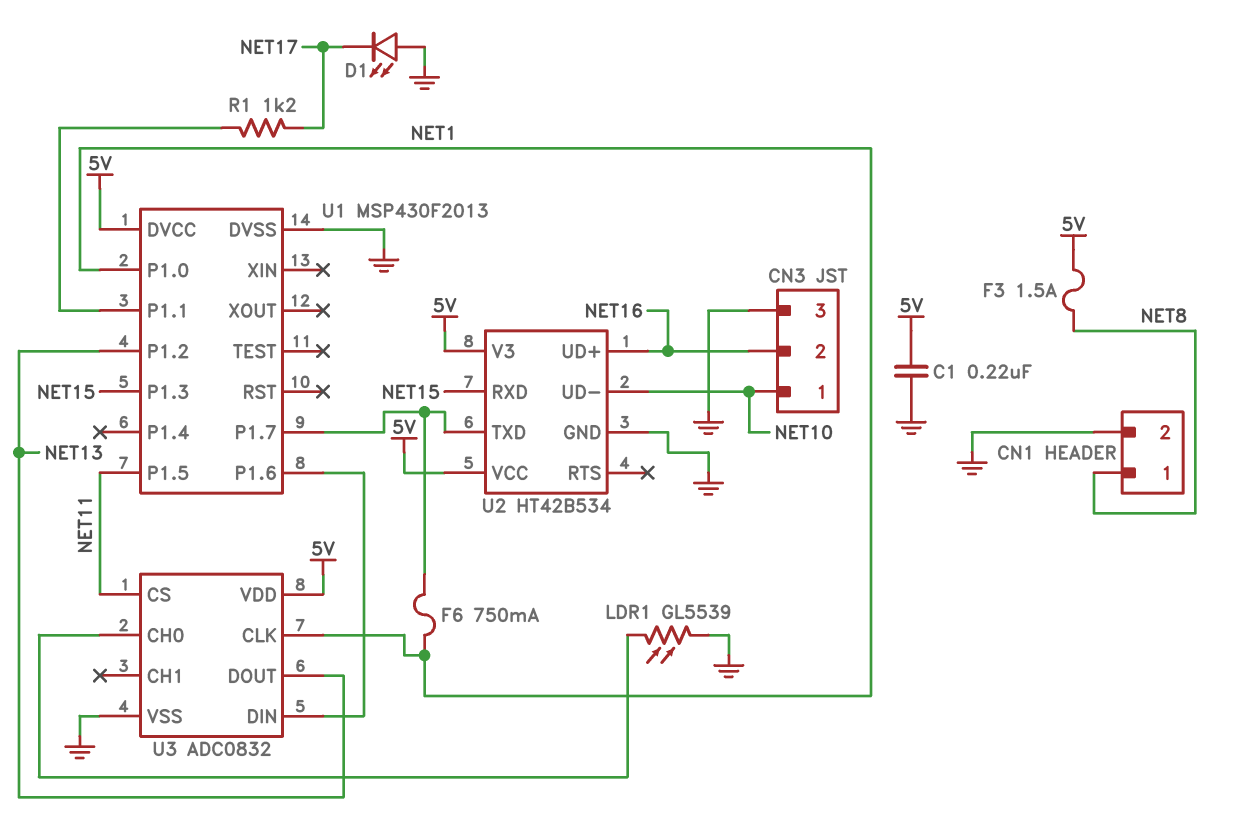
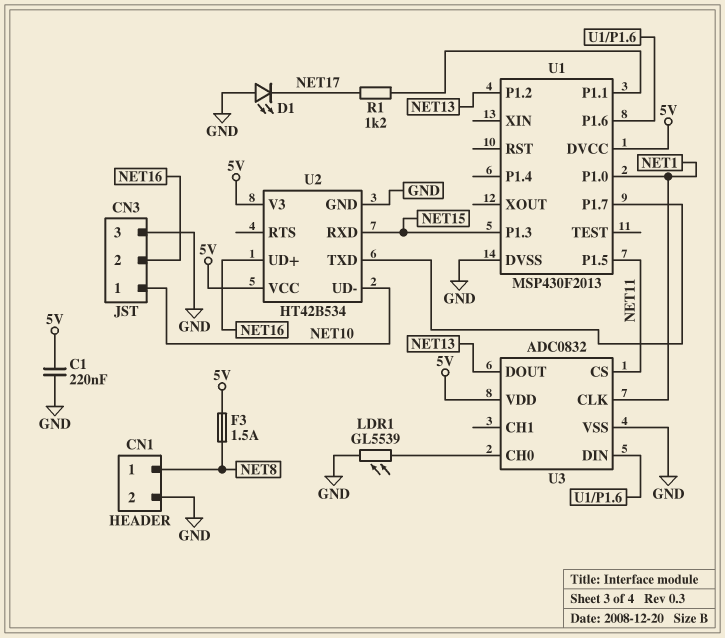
F6: 750mA (NET1, U1/P1.7) -> none

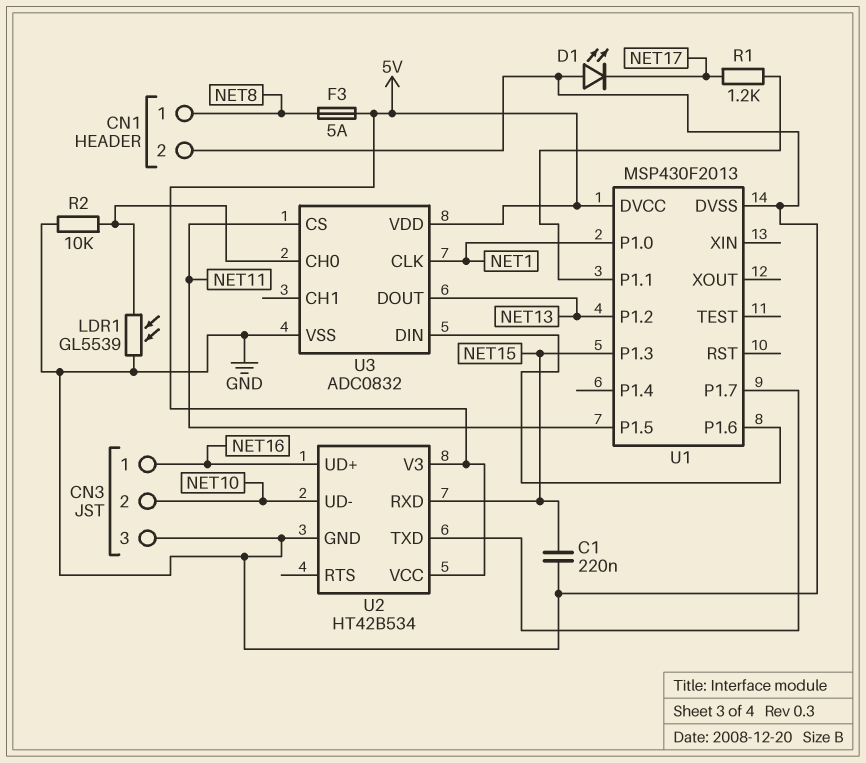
C1: 220nF (5V, GND) -> 220nF (GND, NET15)
CN3 pin 1: NET10 -> NET16
CN3 pin 2: NET16 -> NET10
F3: 1.5A (5V, NET8) -> 5A (5V, NET8)
R2: none -> 10k (GND, U3/CH0)

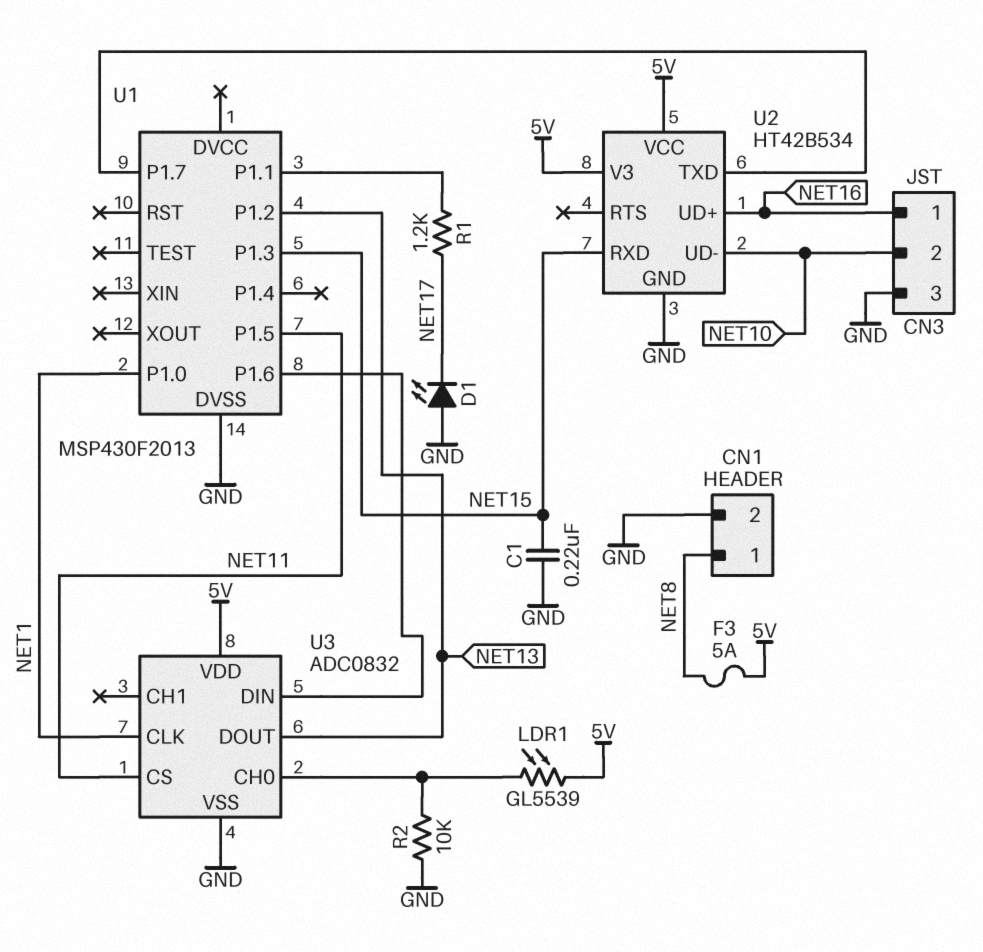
LDR1: GL5539 (GND, U3/CH0) -> GL5539 (5V, U3/CH0)
U1 pin DVCC: 5V -> none

